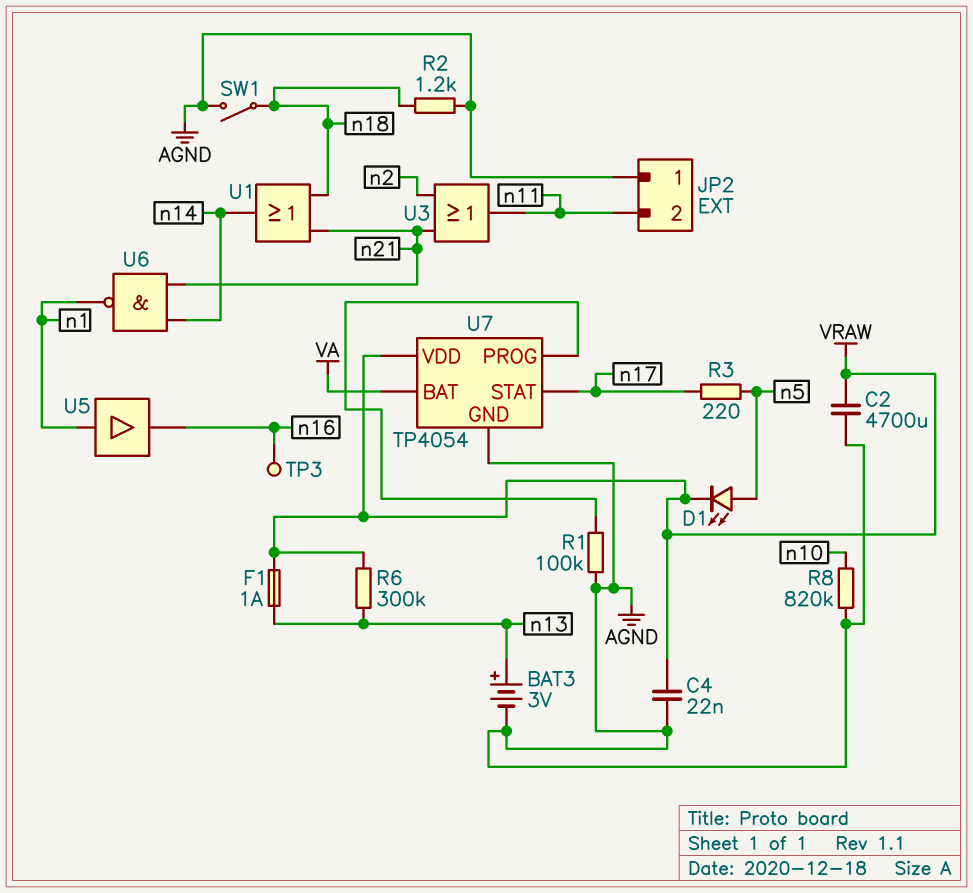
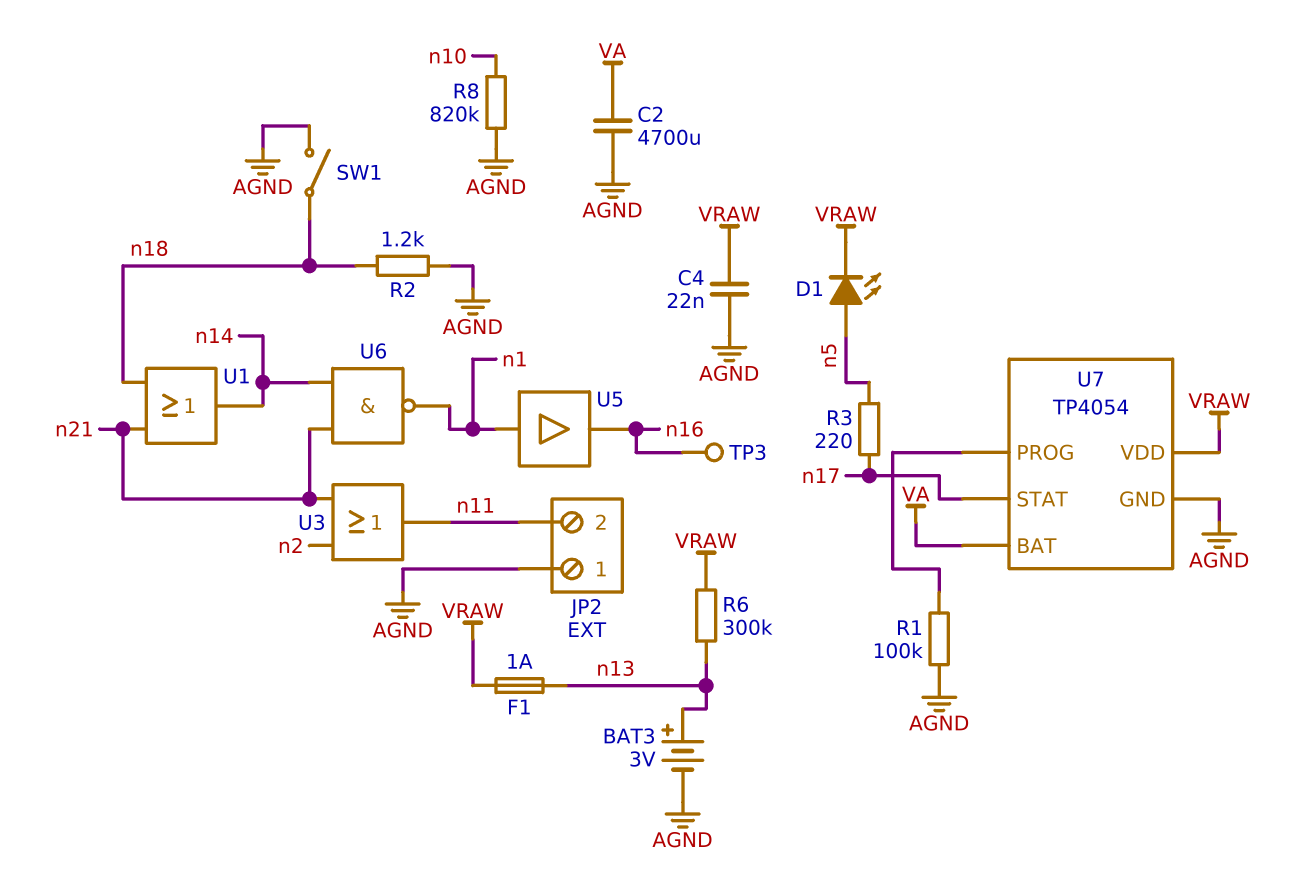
C2: 4700uF (AGND, VRAW) -> 4700uF (AGND, VA)

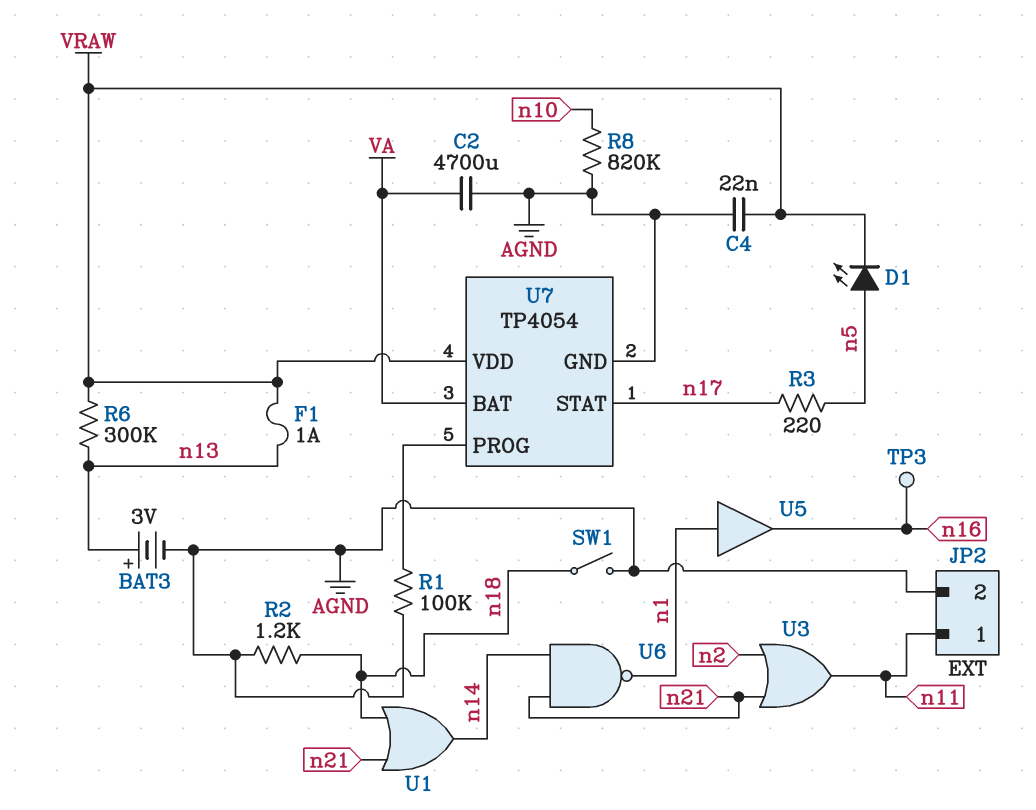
JP2 pin 1: AGND -> n11
JP2 pin 2: n11 -> AGND

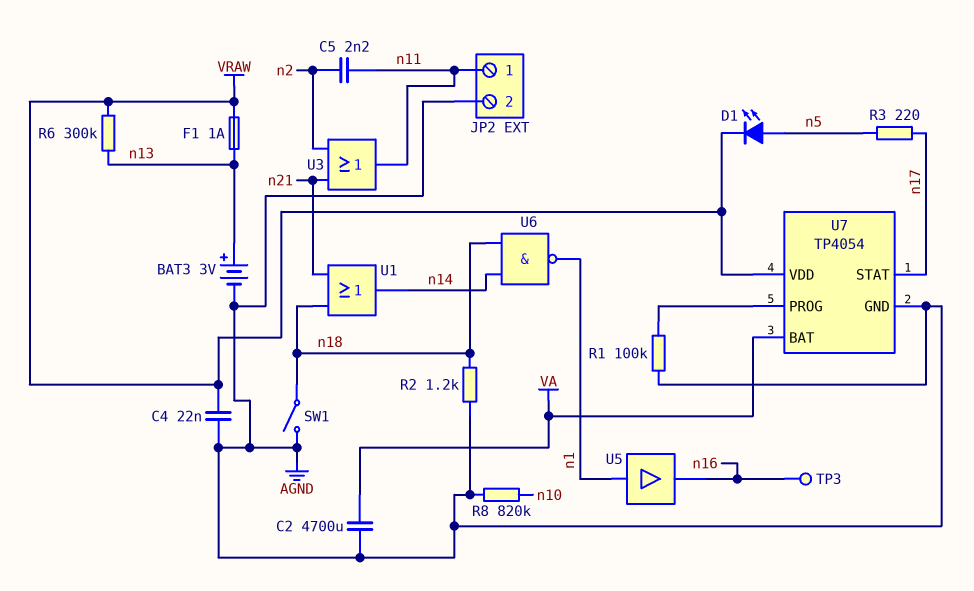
C5: none -> 2.2nF (n2, n11)
U6: NAND (in n14, in n21, out n1) -> NAND (in n14, in n18, out n1)

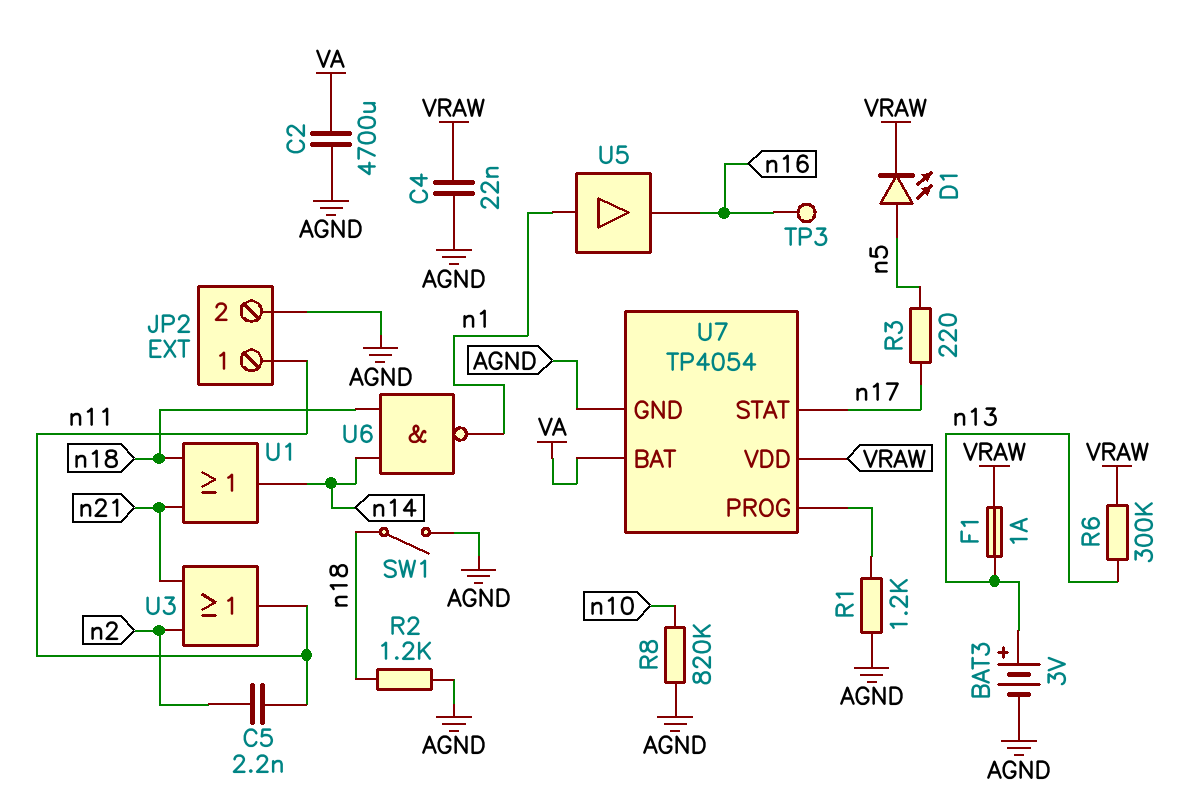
R1: 100k (AGND, U7/PROG) -> 1.2k (AGND, U7/PROG)

